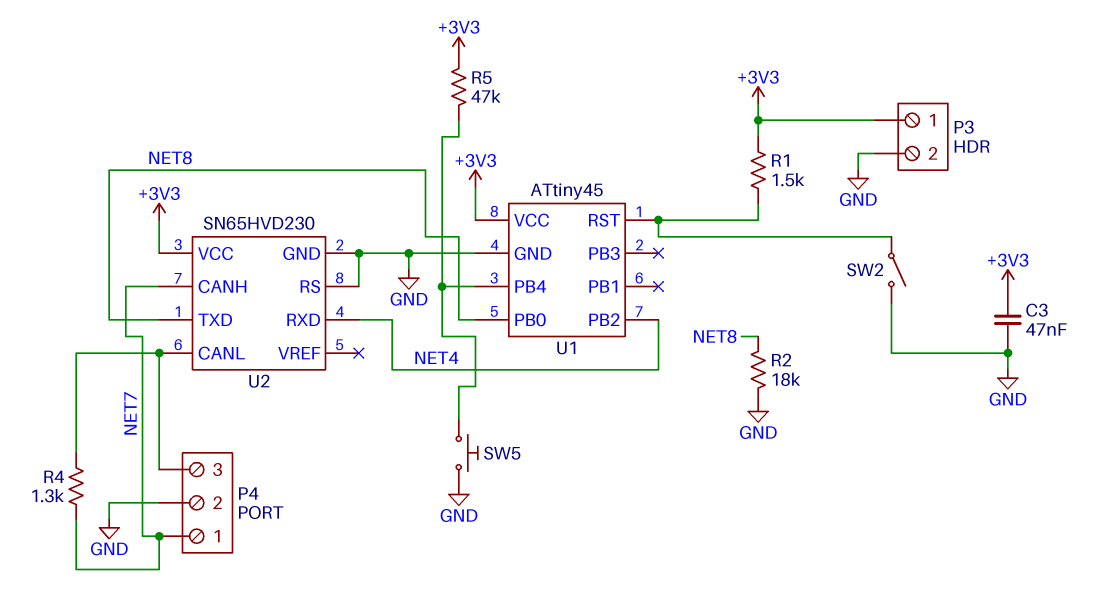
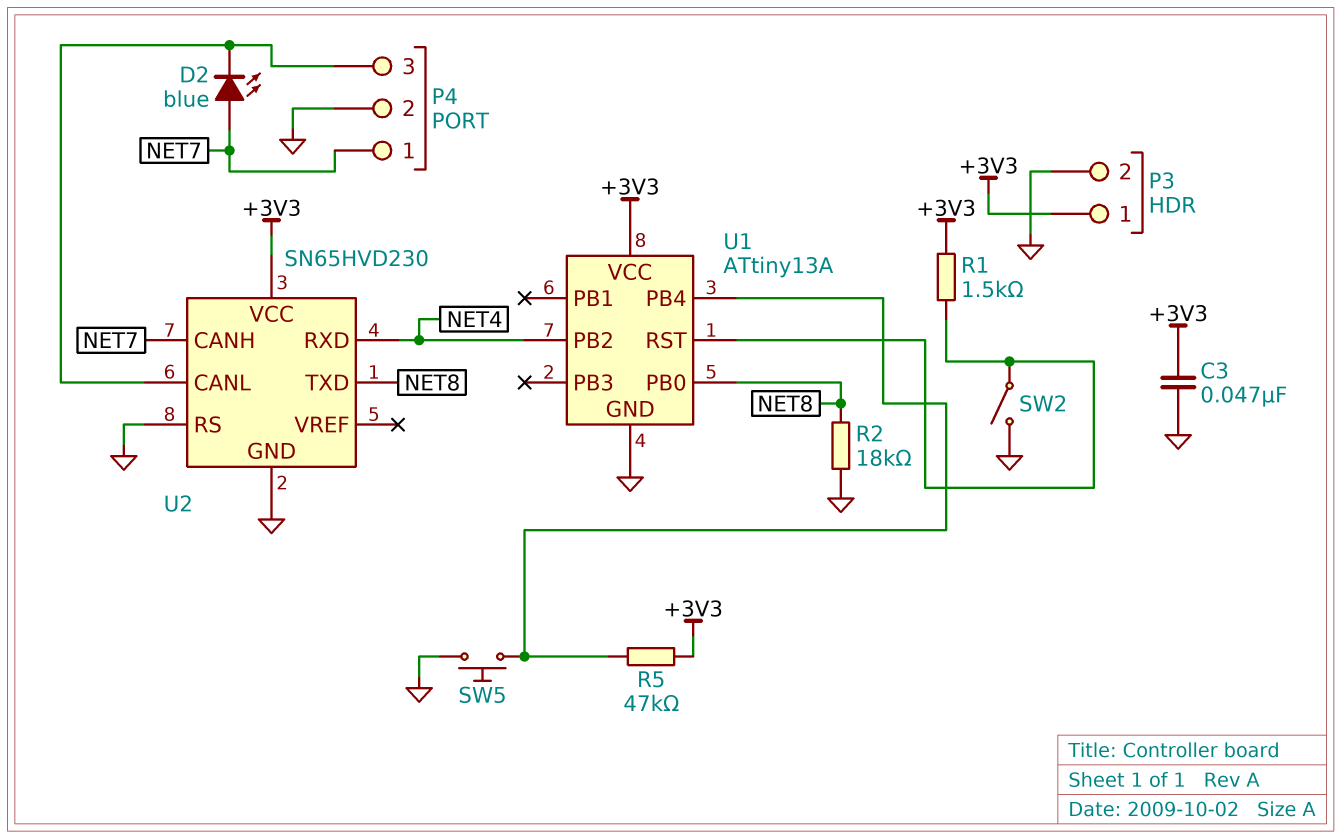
D2: none -> LED blue (A NET7, K P4/3)
R4: 1.3k (NET7, P4/3) -> none
U1: ATtiny45 -> ATtiny13A

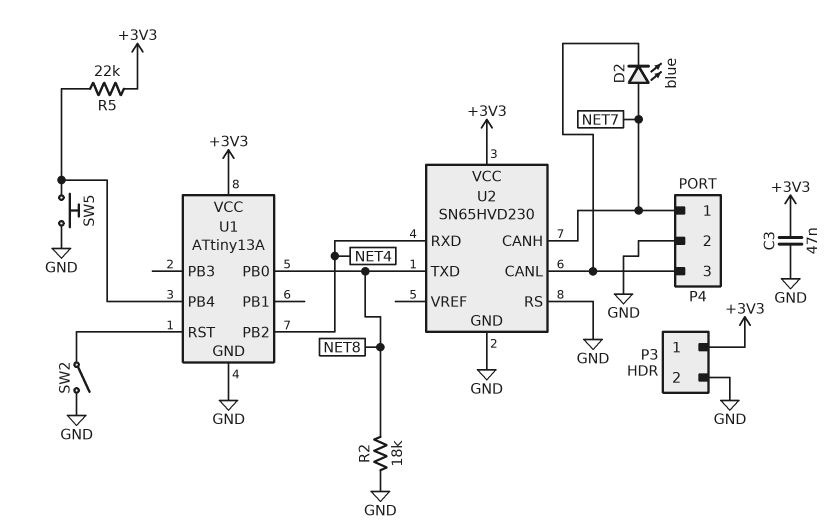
R1: 1.5k (+3V3, U1/RST) -> none
R5: 47k (+3V3, U1/PB4) -> 22k (+3V3, U1/PB4)

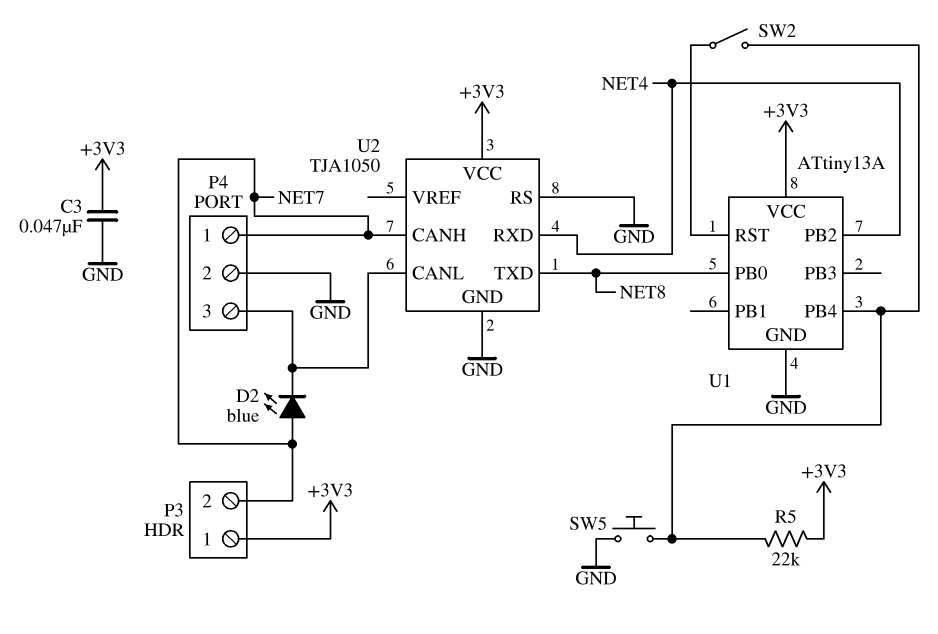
P3 pin 2: GND -> NET7
R2: 18k (GND, NET8) -> none
SW2: switch (GND, U1/RST) -> switch (U1/PB4, U1/RST)
U2: SN65HVD230 -> TJA1050

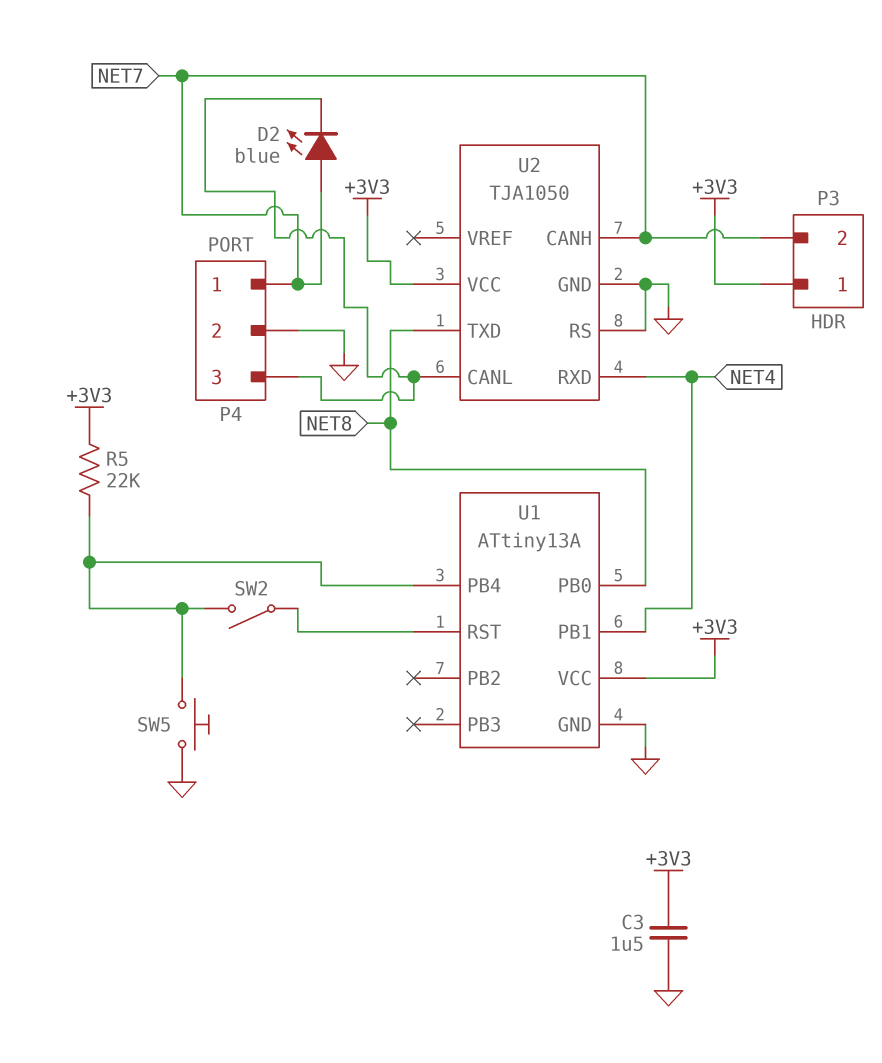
C3: 47nF (+3V3, GND) -> 1.5uF (+3V3, GND)
U1 pin PB1: none -> NET4
U1 pin PB2: NET4 -> none

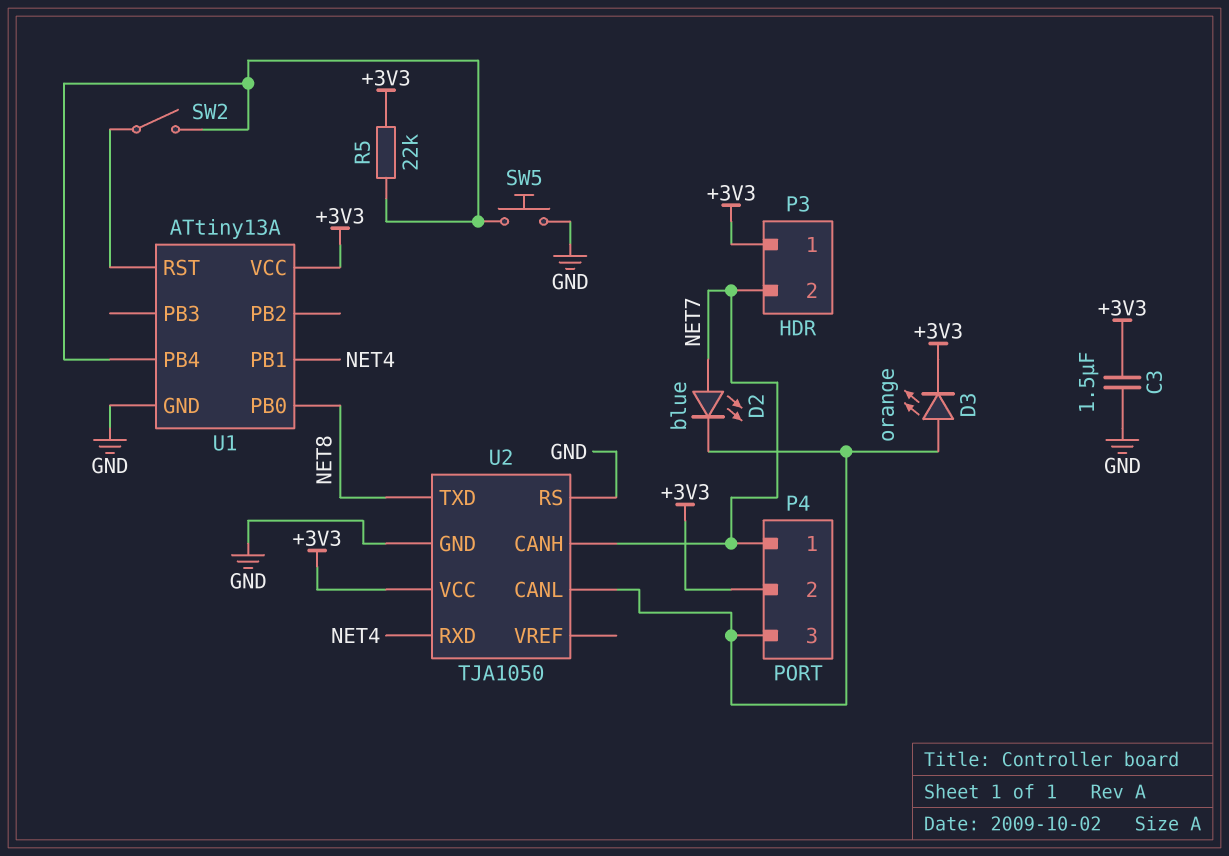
D3: none -> LED orange (A P4/3, K +3V3)
P4 pin 2: GND -> +3V3

